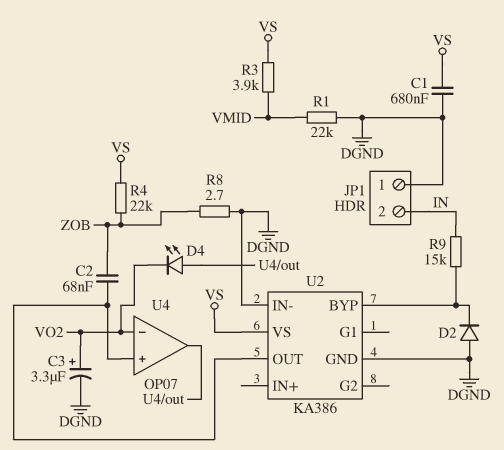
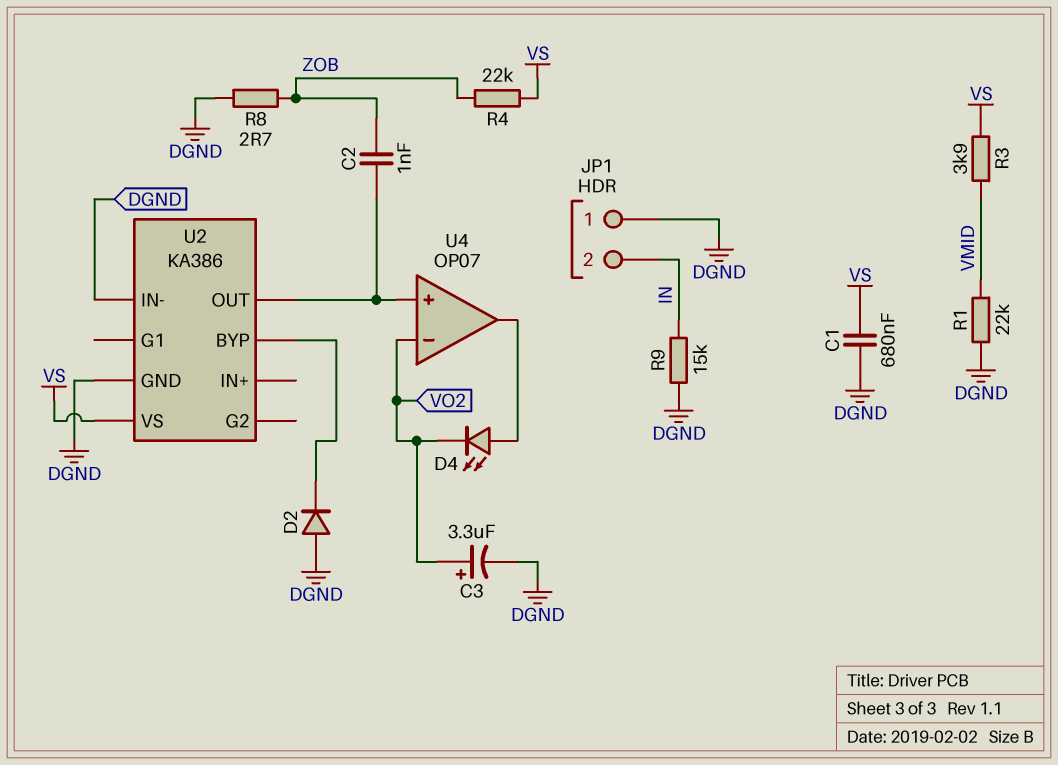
C2: 68nF (U2/OUT, ZOB) -> 1nF (U2/OUT, ZOB)
R9: 15k (IN, U2/BYP) -> 15k (DGND, IN)

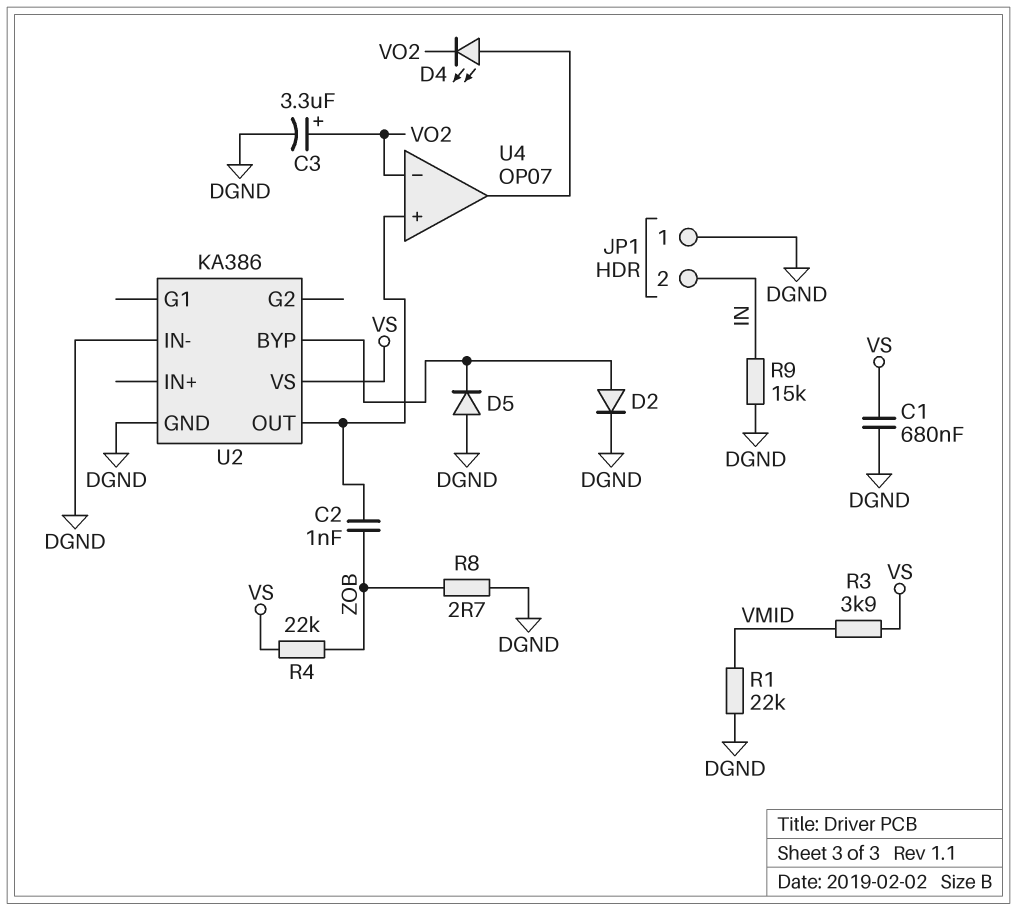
D2: diode (A DGND, K U2/BYP) -> diode (A U2/BYP, K DGND)
D5: none -> diode (A DGND, K U2/BYP)

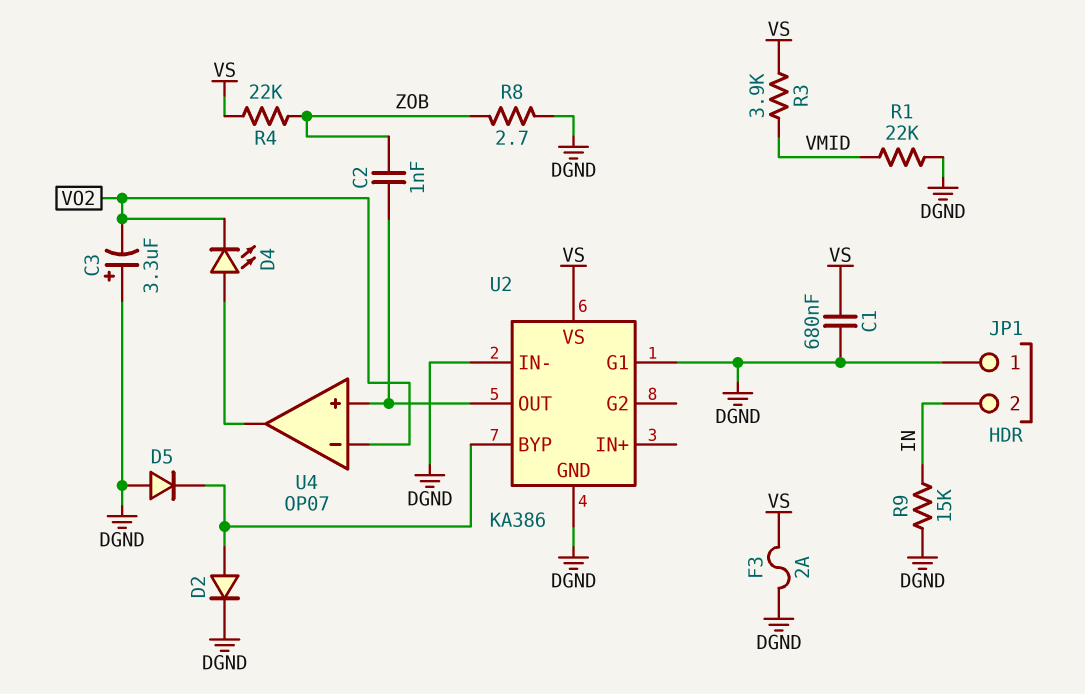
C3: 3.3uF (plus VO2, minus DGND) -> 3.3uF (plus DGND, minus VO2)
F3: none -> 2A (DGND, VS)
U2 pin G1: none -> DGND

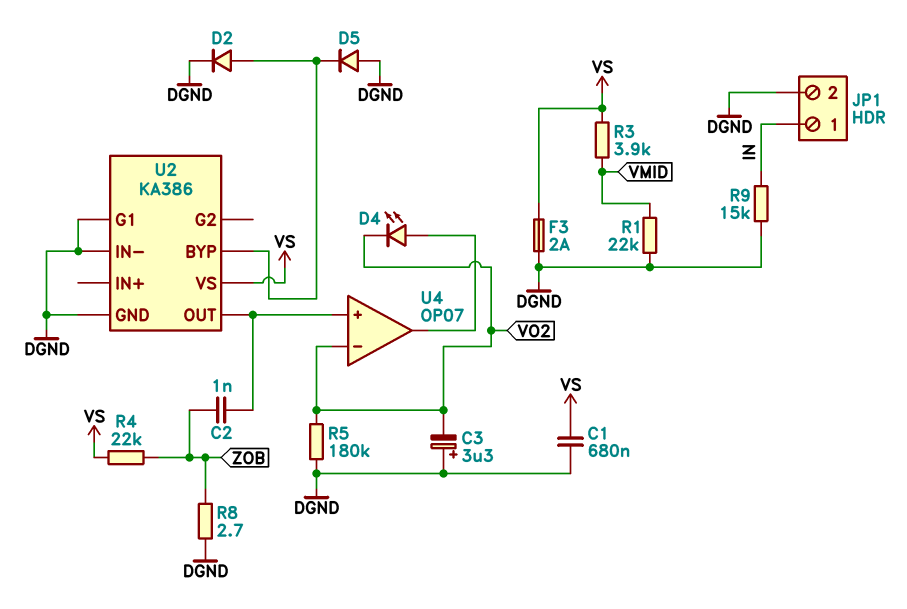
JP1 pin 1: DGND -> IN
JP1 pin 2: IN -> DGND
R5: none -> 180k (DGND, VO2)

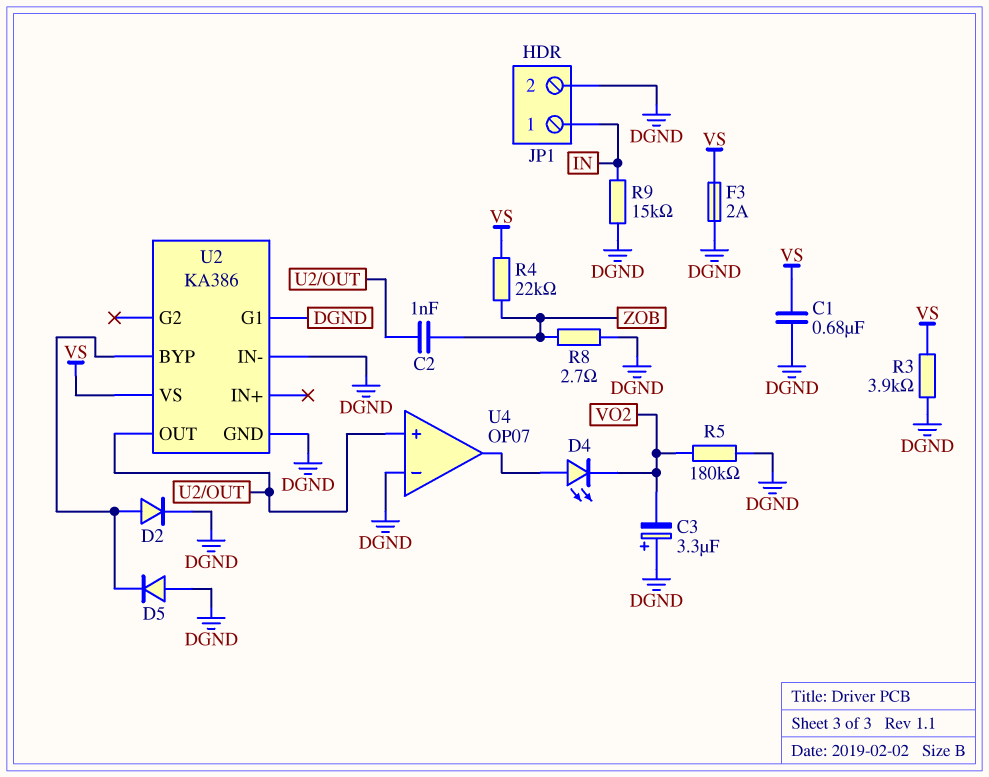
R1: 22k (DGND, VMID) -> none
R3: 3.9k (VMID, VS) -> 3.9k (DGND, VS)
U4 pin in-: VO2 -> DGND

